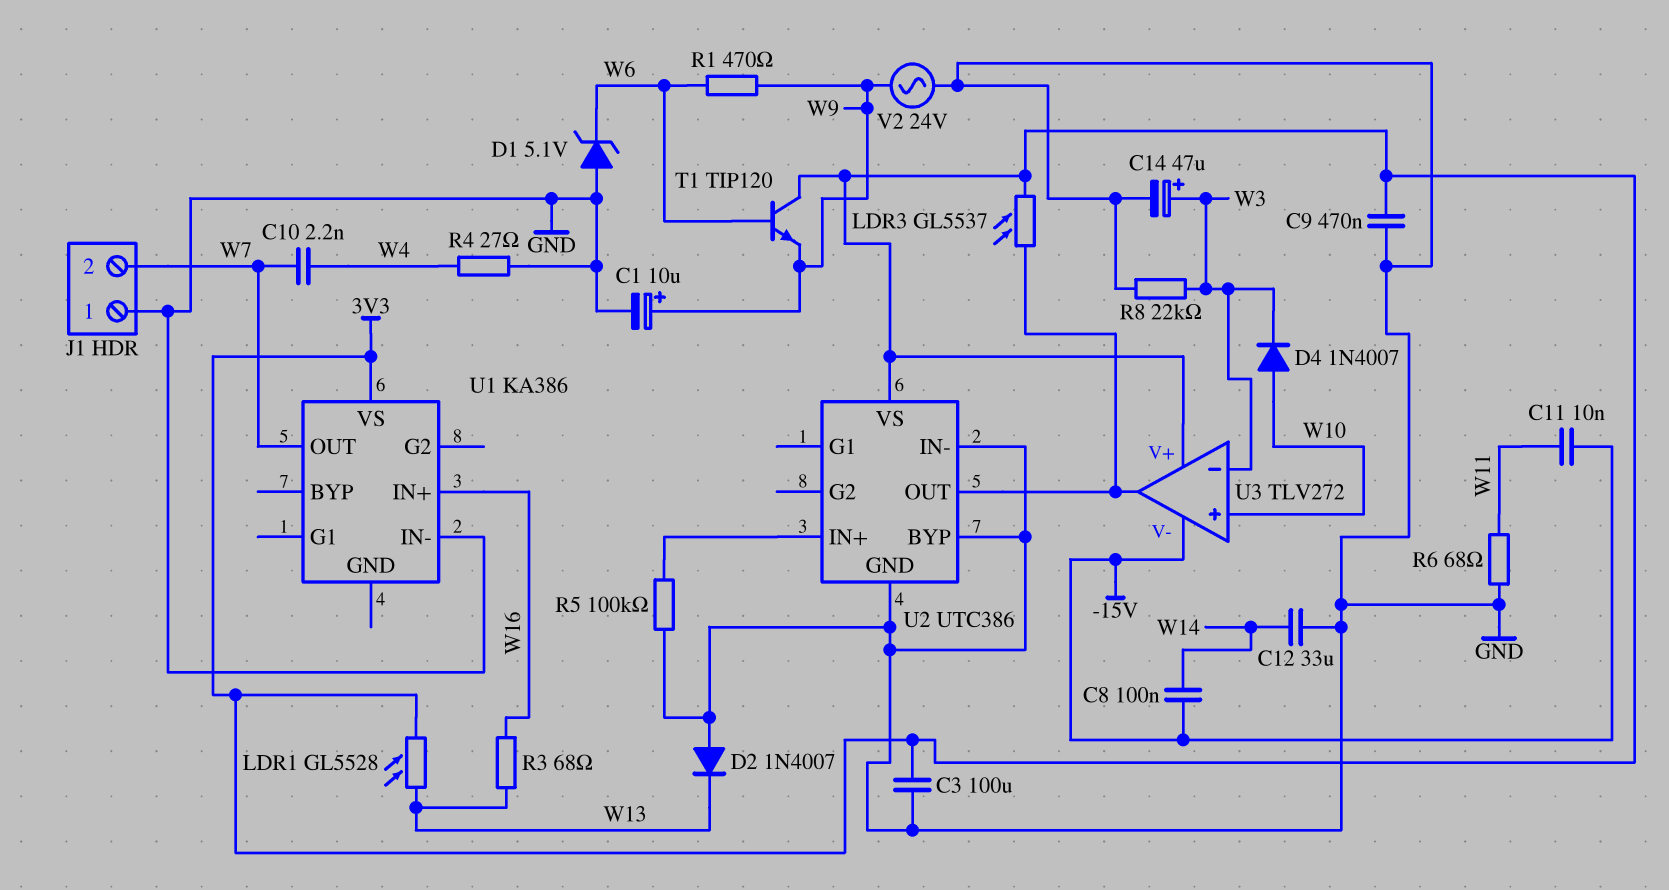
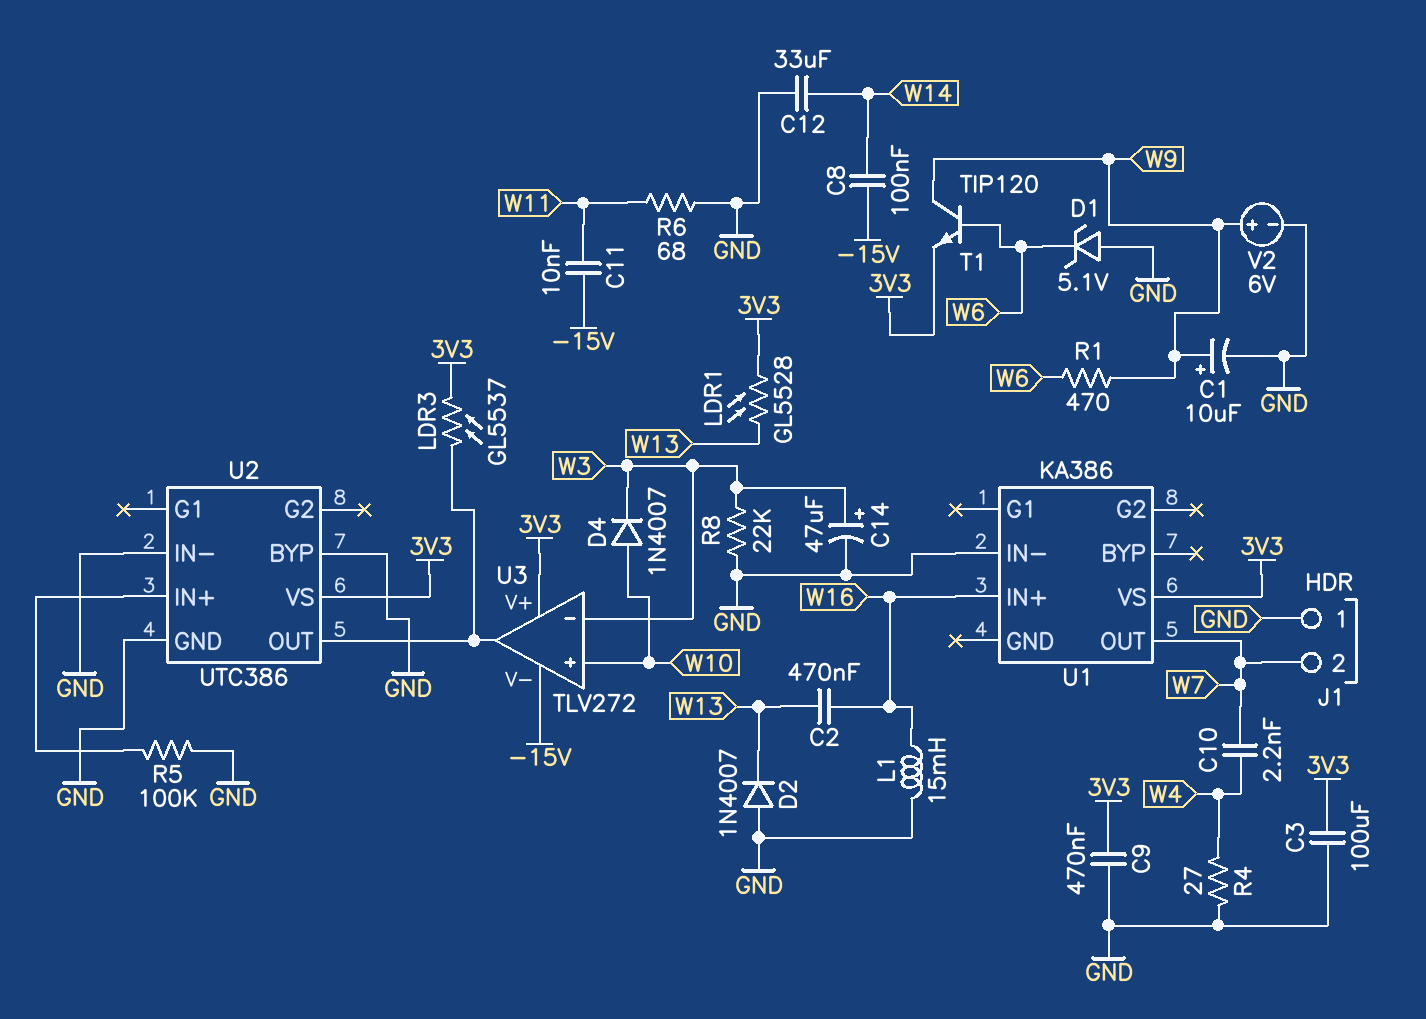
C2: none -> 470nF (W13, W16)
L1: none -> 15mH (GND, W16)
R3: 68 (W13, W16) -> none
T1: NPN TIP120 (B W6, C 3V3, E W9) -> NPN TIP120 (B W6, C W9, E 3V3)
V2: AC 24V (GND, W9) -> 6V (plus W9, minus GND)

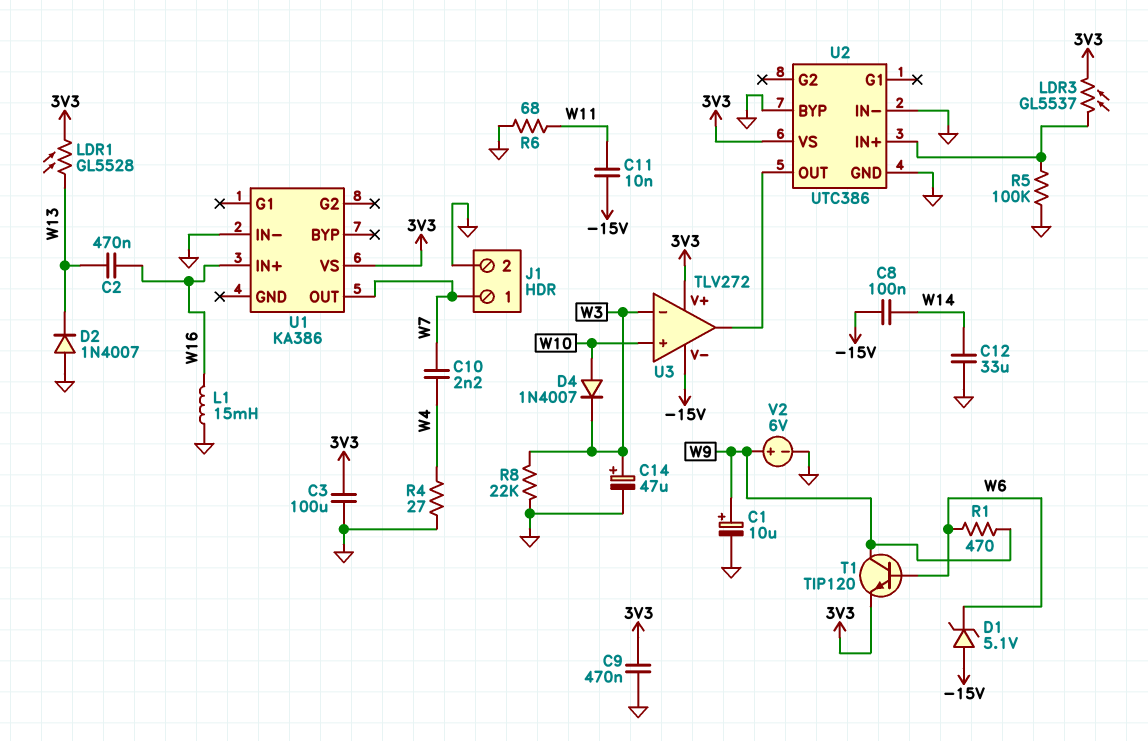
D1: zener 5.1V (A GND, K W6) -> zener 5.1V (A -15V, K W6)
J1 pin 1: GND -> W7
J1 pin 2: W7 -> GND
LDR3: GL5537 (3V3, U2/OUT) -> GL5537 (3V3, U2/IN+)

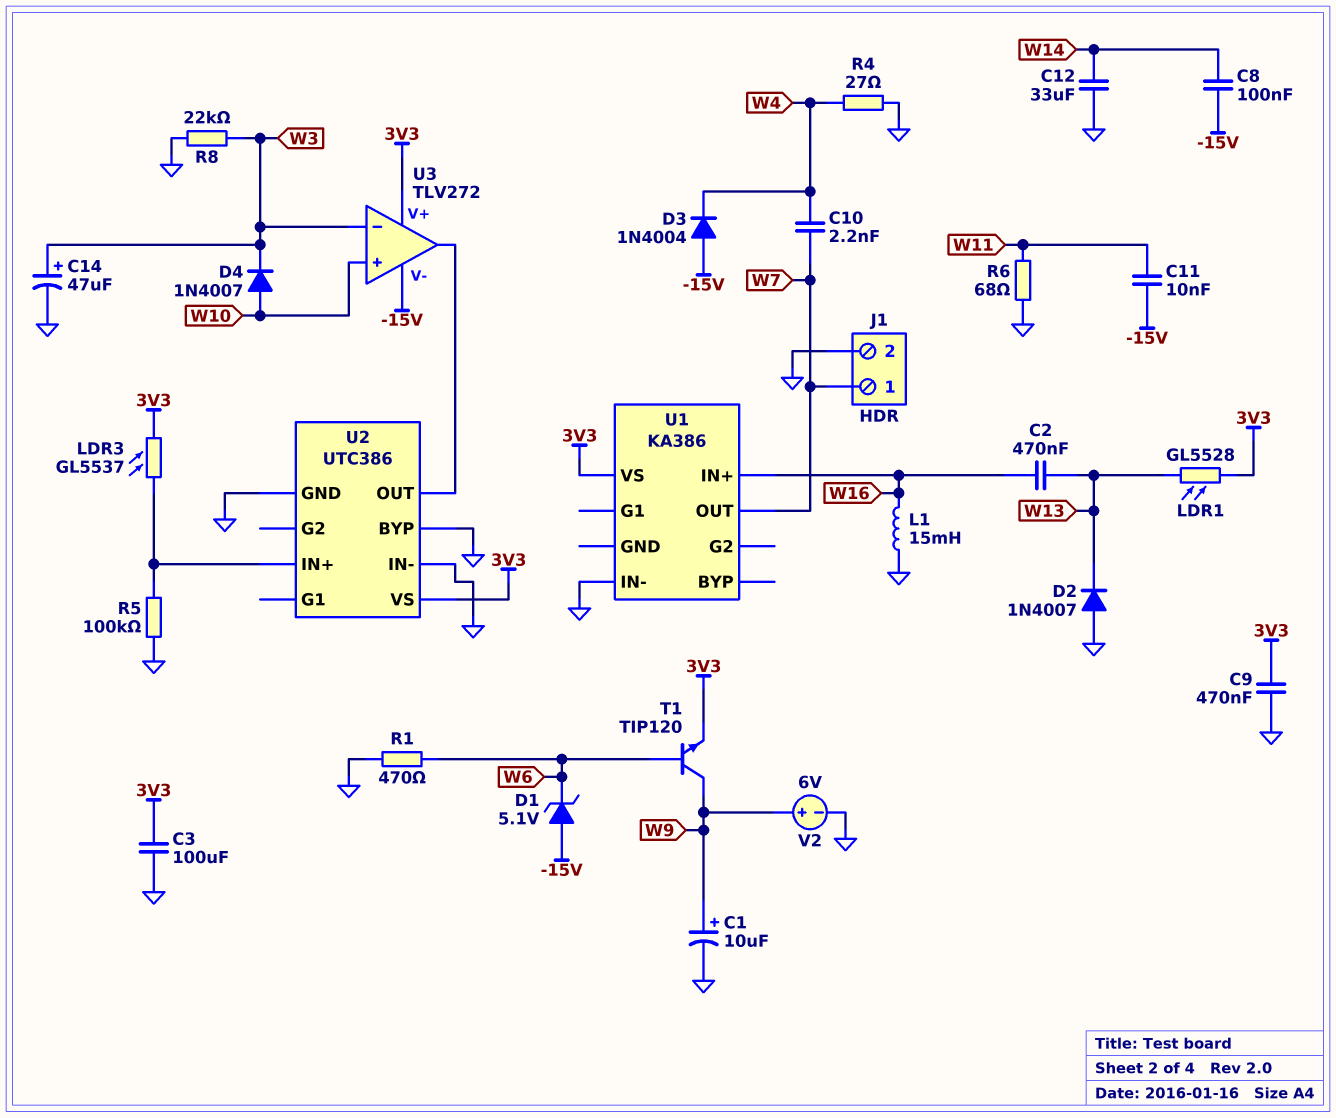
D3: none -> diode 1N4004 (A -15V, K W4)
R1: 470 (W6, W9) -> 470 (GND, W6)

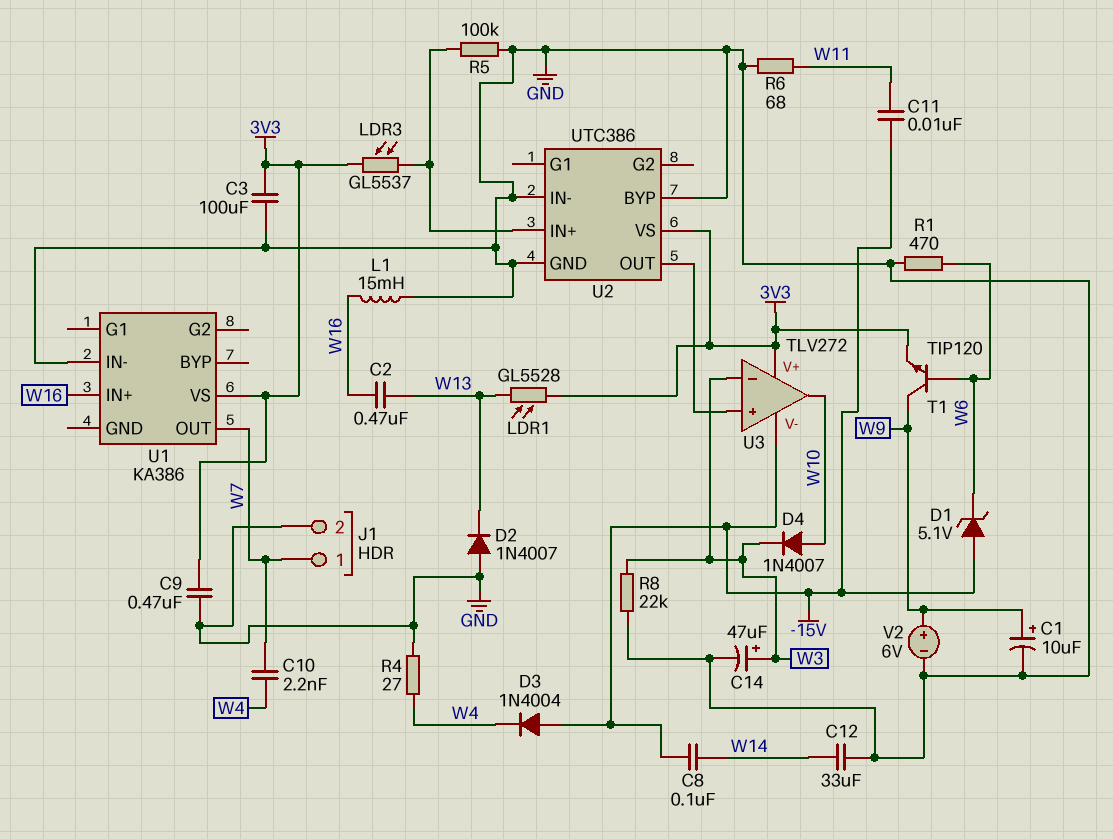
U3 pin in+: W10 -> U2/OUT
U3 pin out: U2/OUT -> W10

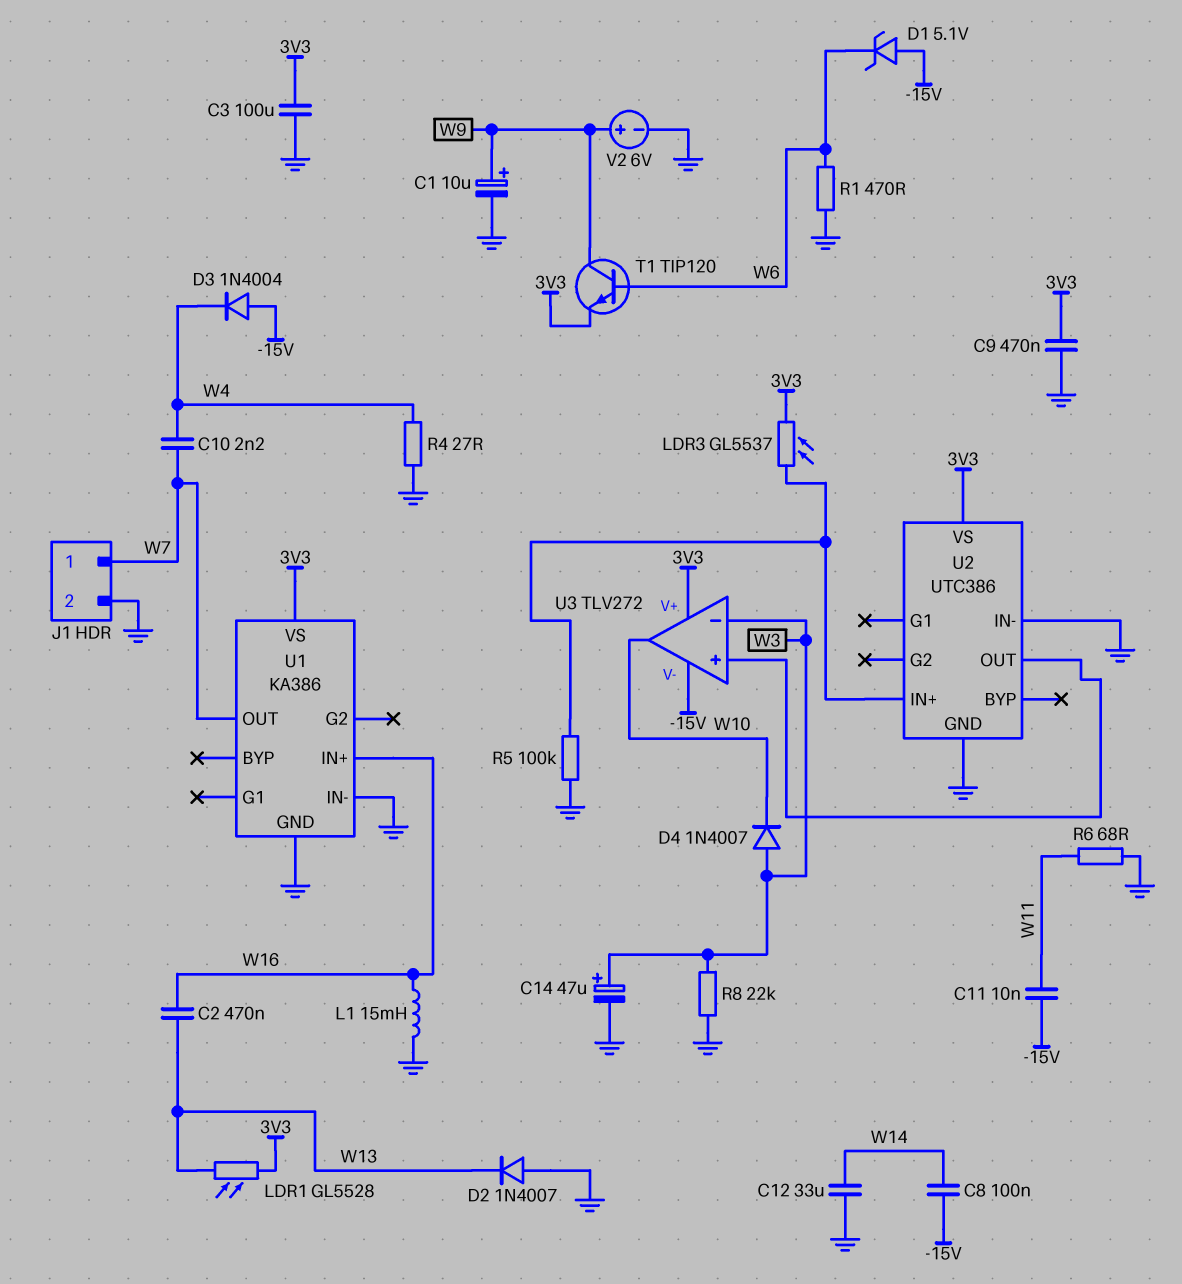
D4: diode 1N4007 (A W10, K W3) -> diode 1N4007 (A W3, K W10)
U1 pin GND: none -> GND
U2 pin BYP: GND -> none

